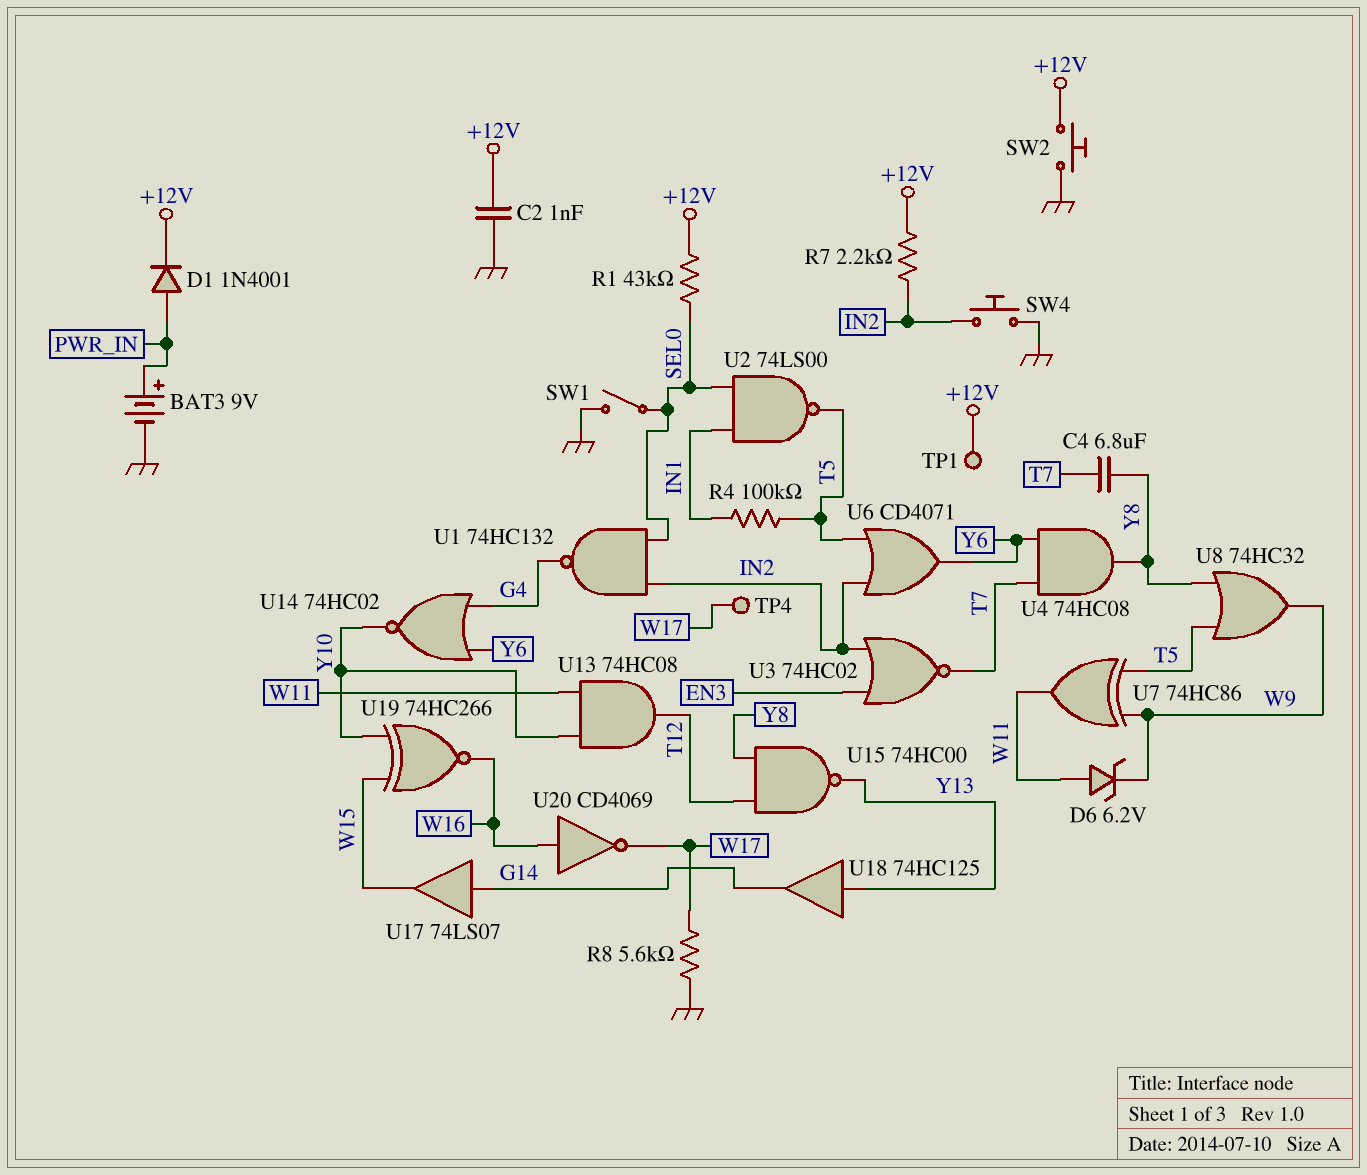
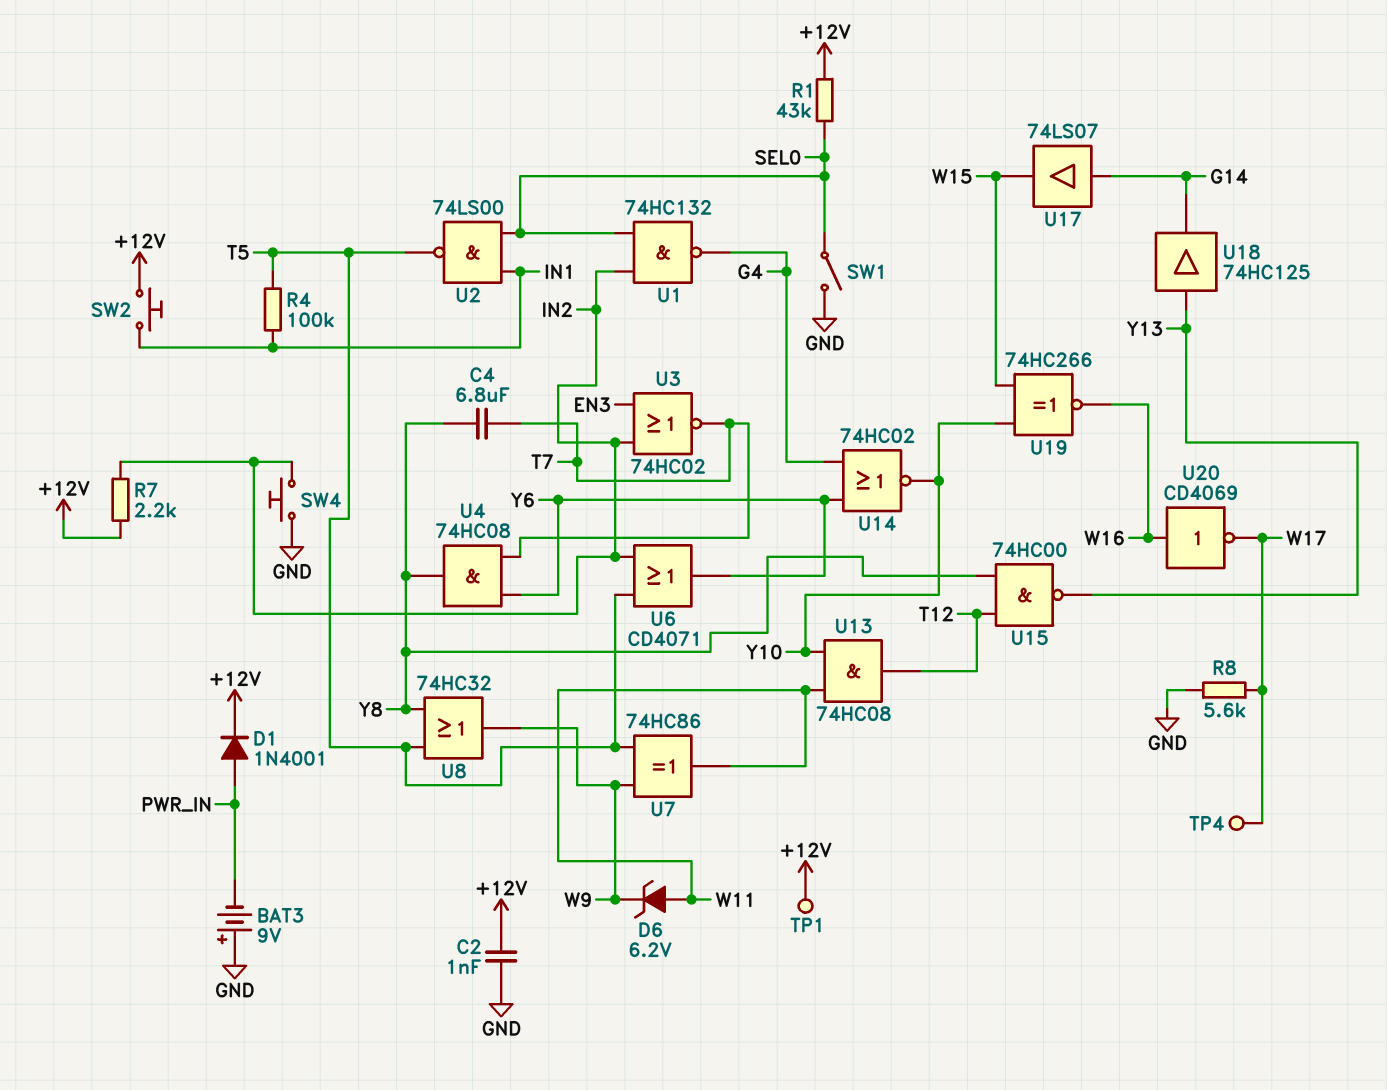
BAT3: 9V (plus PWR_IN, minus GND) -> 9V (plus GND, minus PWR_IN)
SW2: button (+12V, GND) -> button (+12V, IN1)

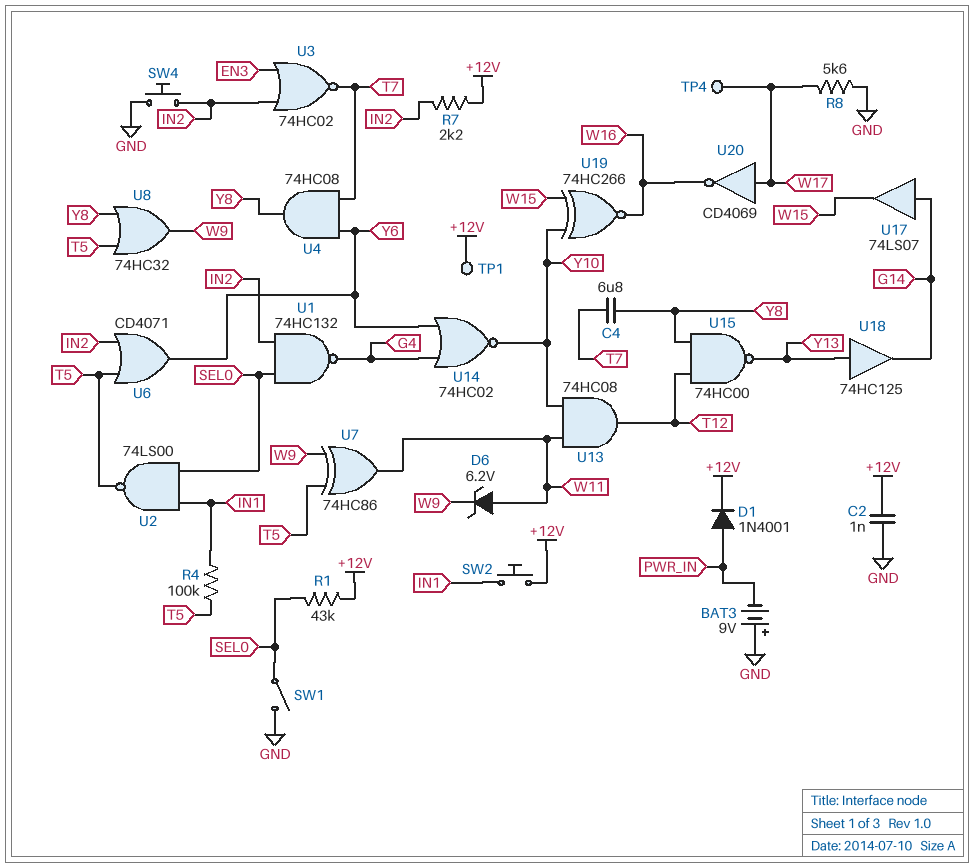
U20: NOT CD4069 (in W16, out W17) -> NOT CD4069 (in W17, out W16)

